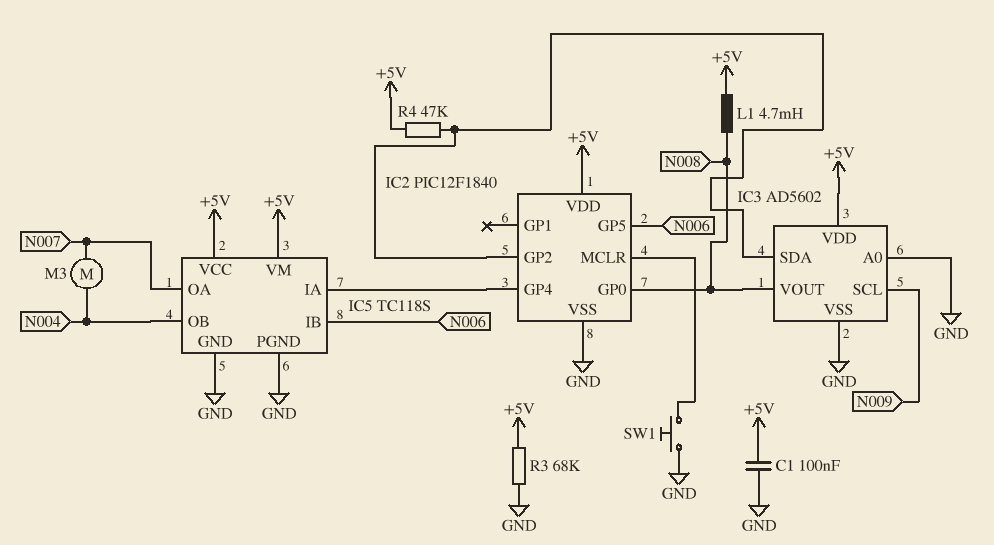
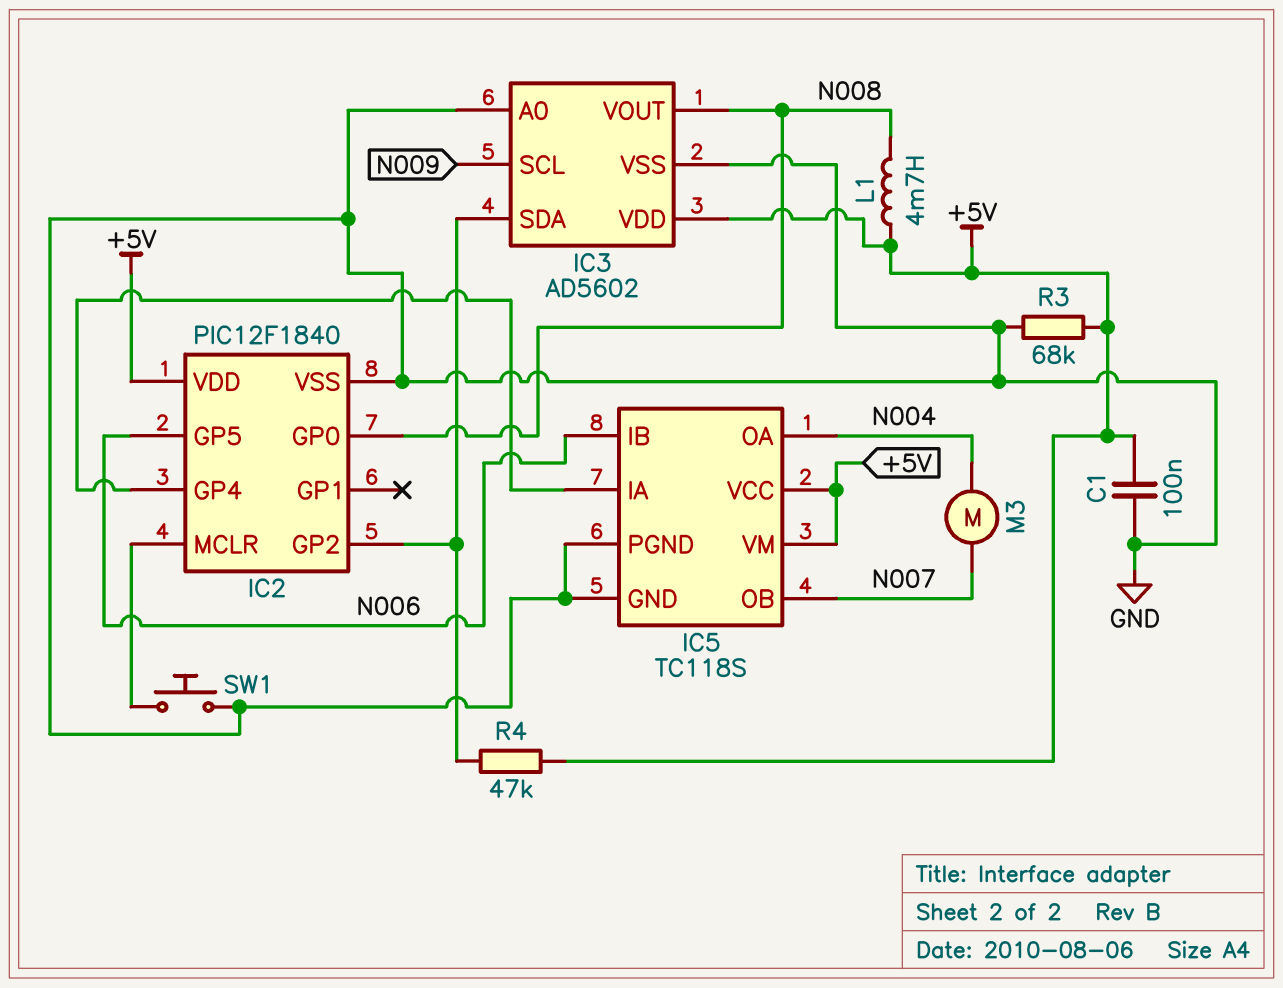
IC5 pin OA: N007 -> N004
IC5 pin OB: N004 -> N007

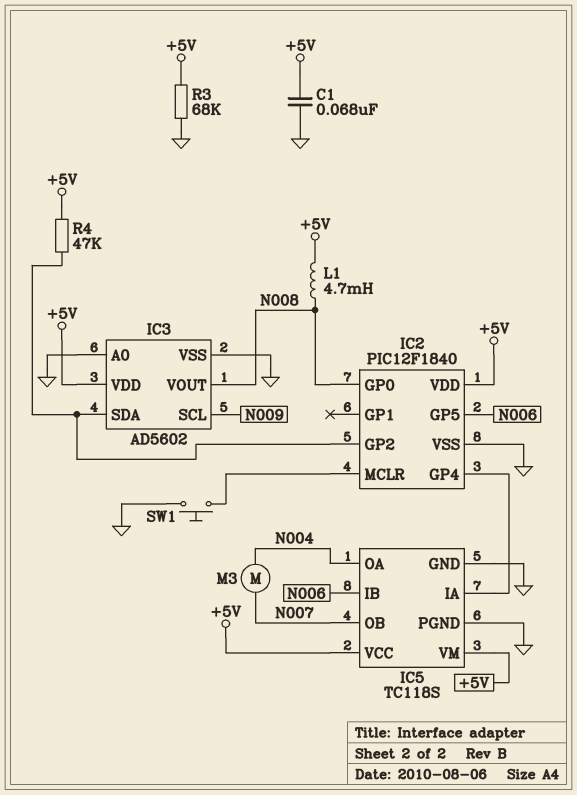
C1: 100nF (+5V, GND) -> 68nF (+5V, GND)

